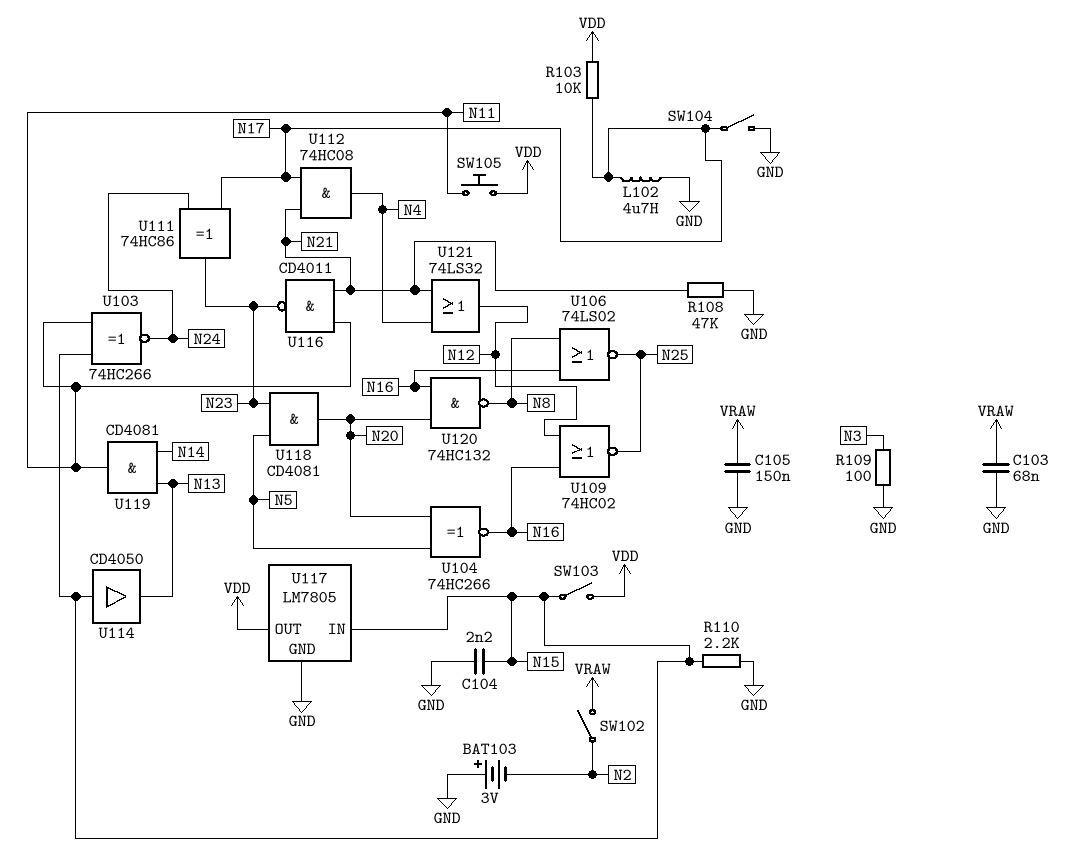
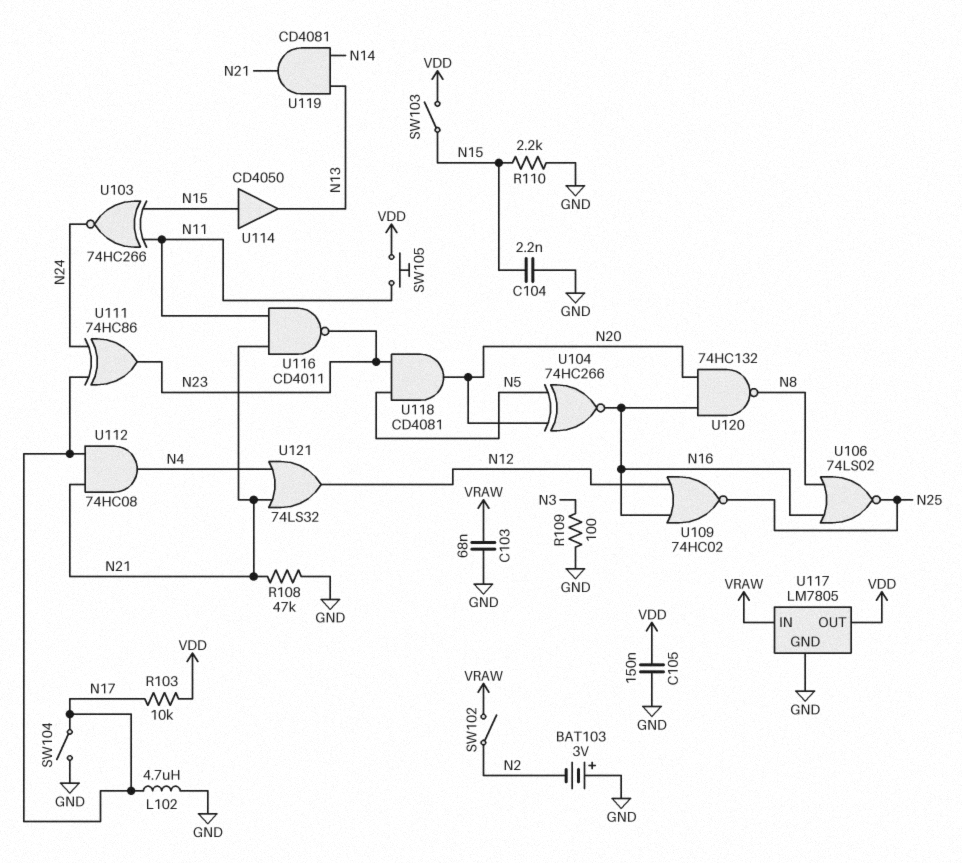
C105: 150nF (GND, VRAW) -> 150nF (GND, VDD)
U117 pin IN: N15 -> VRAW
U119: AND CD4081 (in N13, in N14, out N11) -> AND CD4081 (in N13, in N14, out N21)

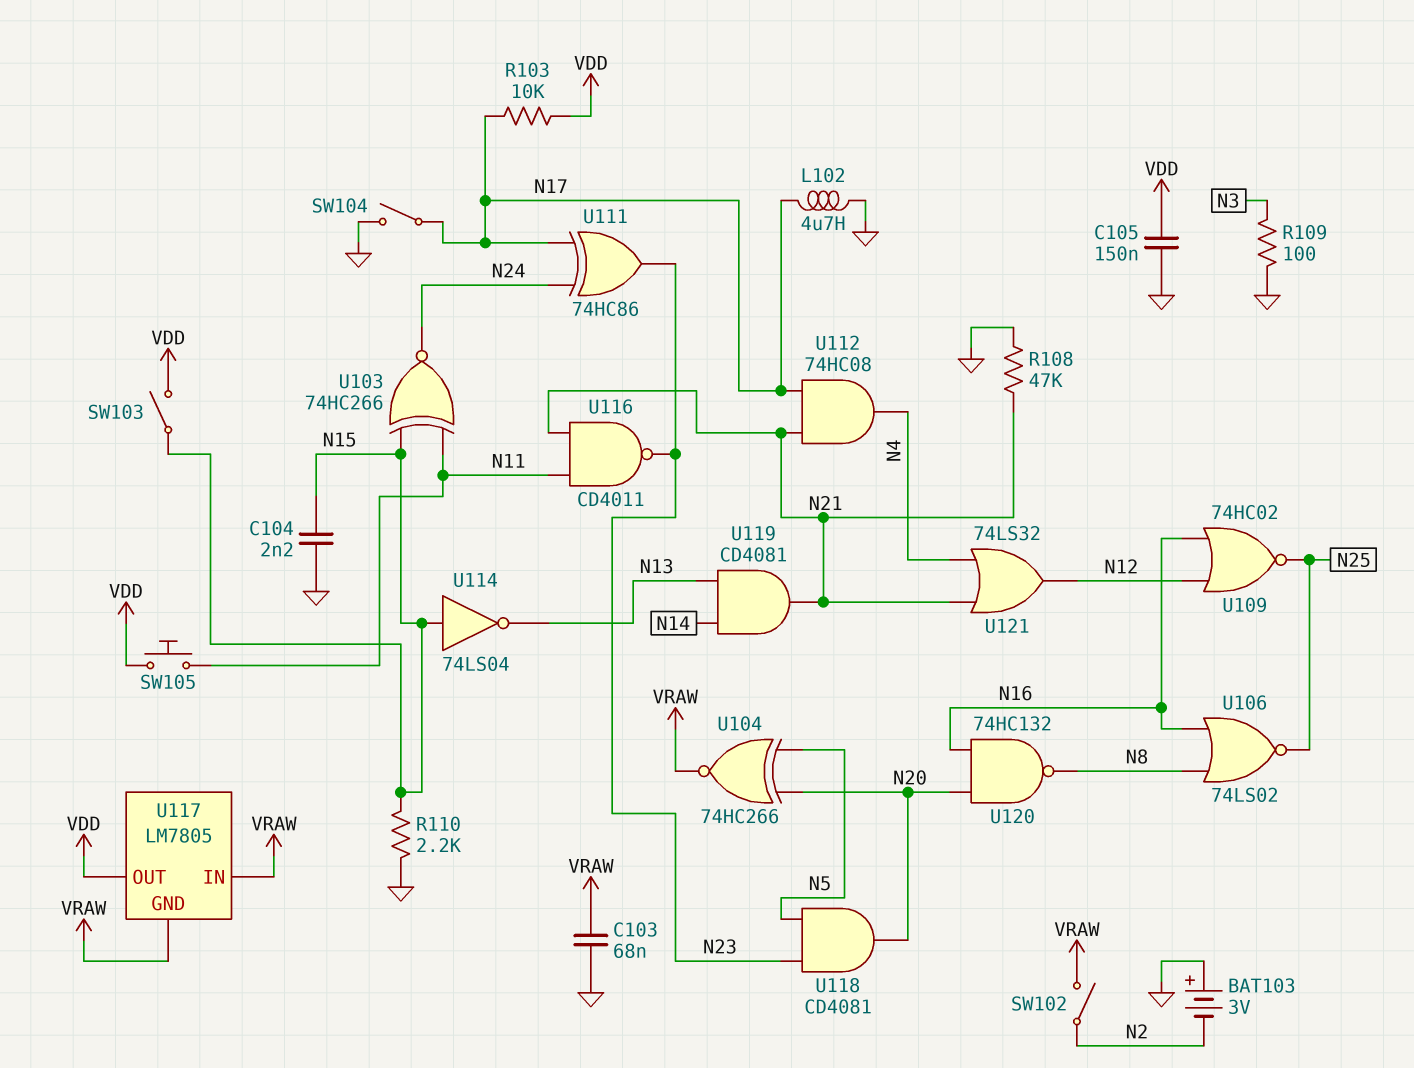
U104: XNOR 74HC266 (in N5, in N20, out N16) -> XNOR 74HC266 (in N5, in N20, out VRAW)
U114: buffer CD4050 (in N15, out N13) -> NOT 74LS04 (in N15, out N13)
U117 pin GND: GND -> VRAW

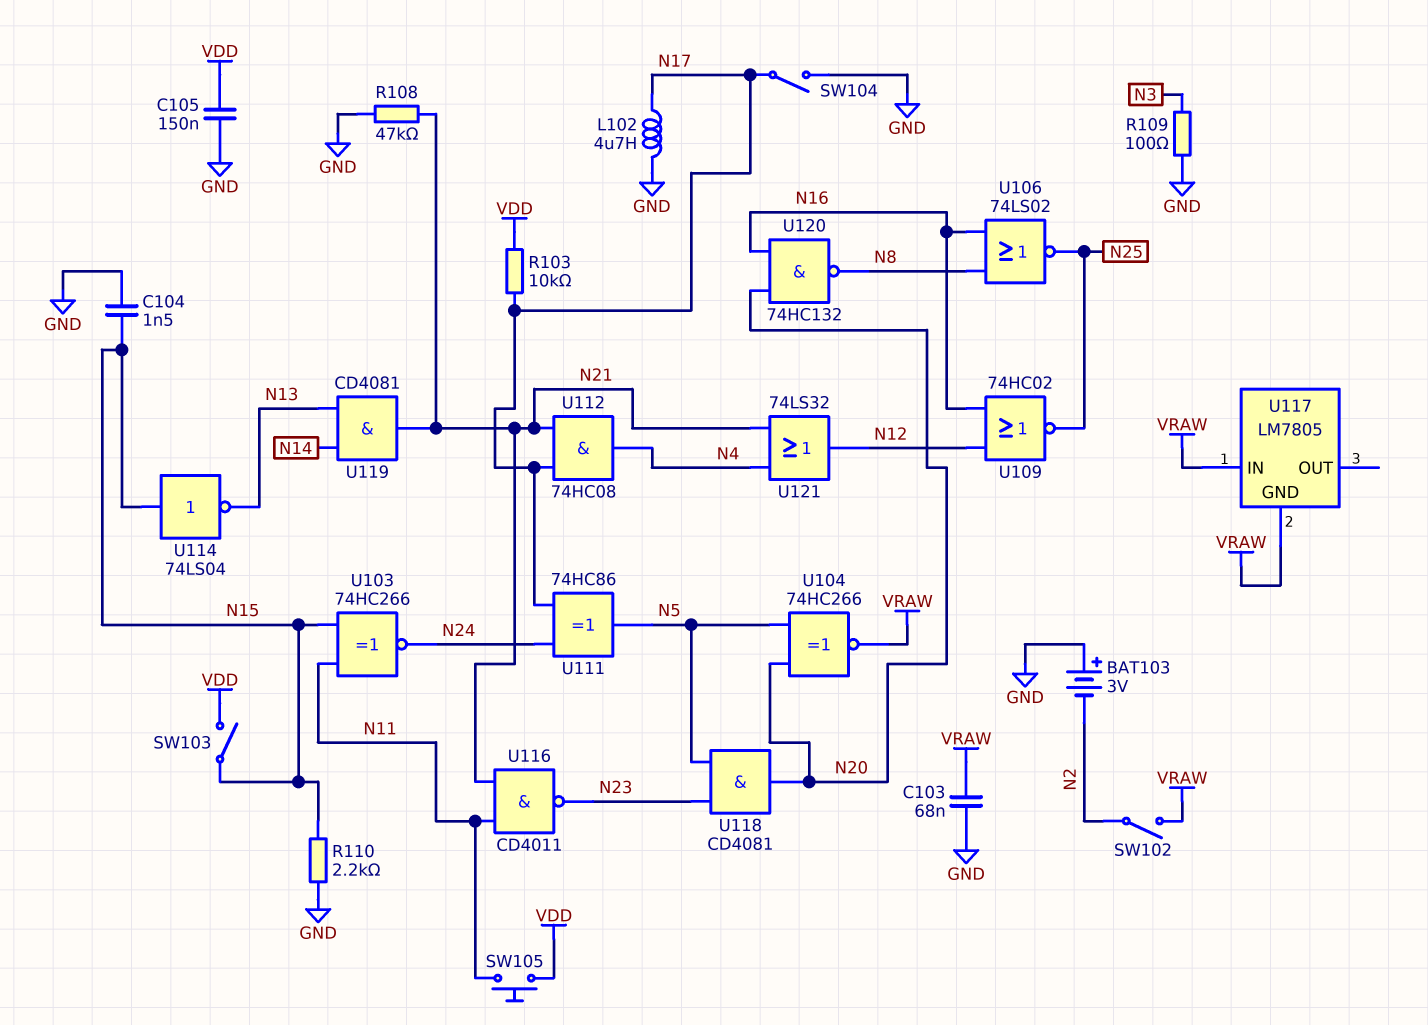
C104: 2.2nF (GND, N15) -> 1.5nF (GND, N15)
U111: XOR 74HC86 (in N17, in N24, out N23) -> XOR 74HC86 (in N17, in N24, out N5)
U117 pin OUT: VDD -> none

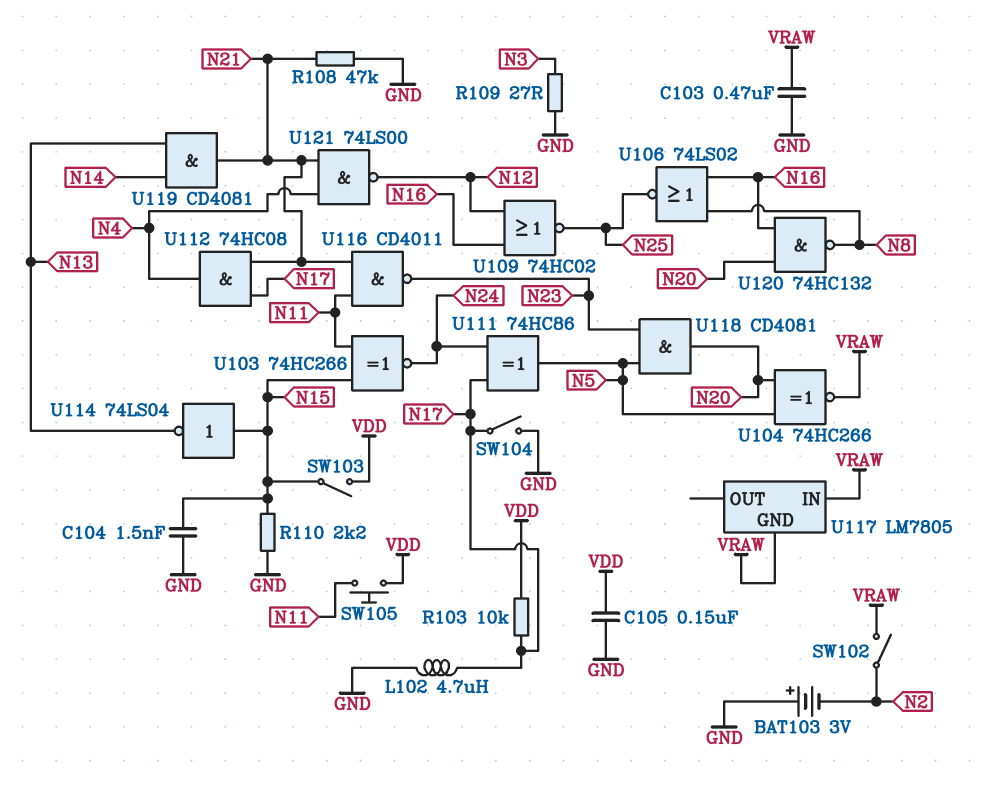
C103: 68nF (GND, VRAW) -> 470nF (GND, VRAW)
R109: 100 (GND, N3) -> 27 (GND, N3)
U121: OR 74LS32 (in N4, in N21, out N12) -> NAND 74LS00 (in N4, in N21, out N12)

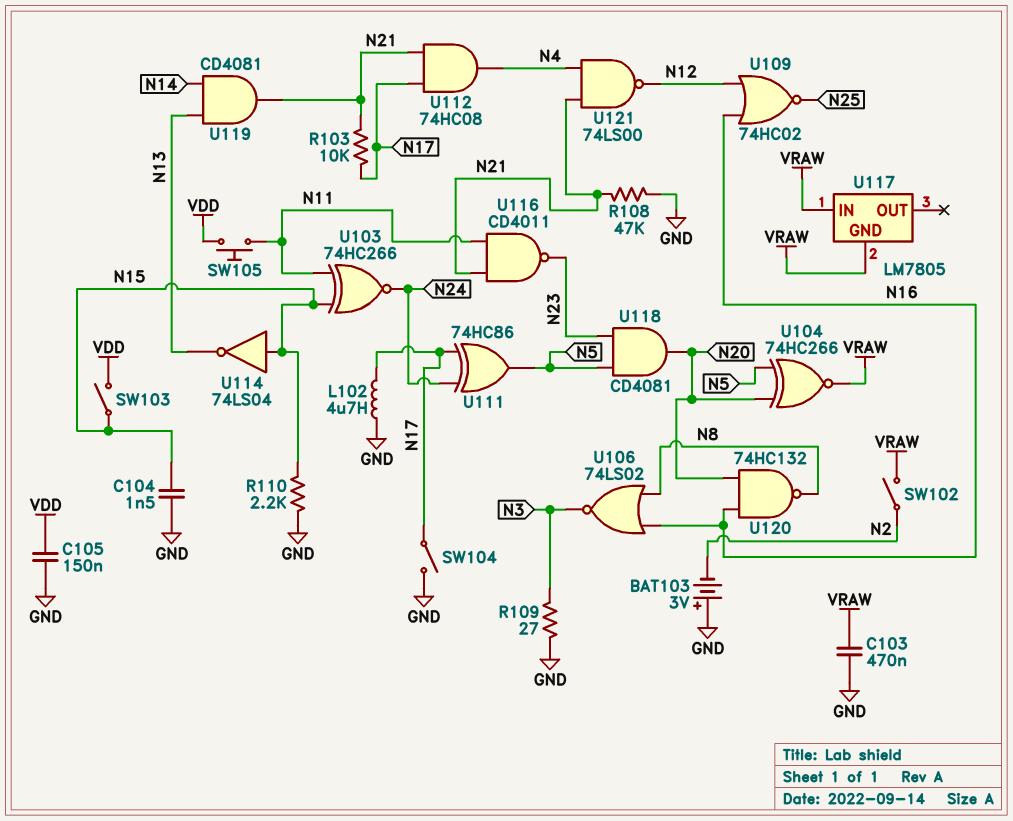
R103: 10k (N17, VDD) -> 10k (N17, N21)
U106: NOR 74LS02 (in N8, in N16, out N25) -> NOR 74LS02 (in N8, in N16, out N3)

